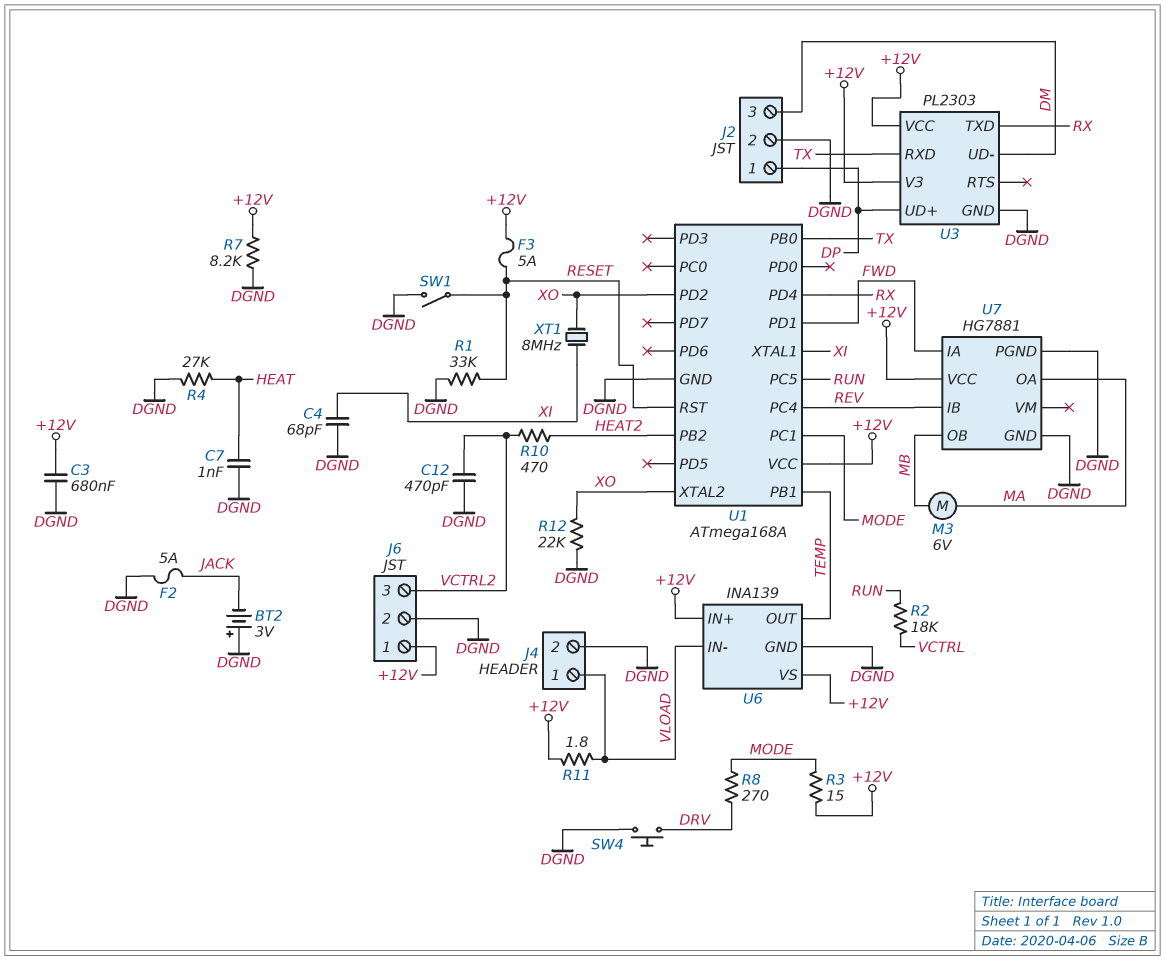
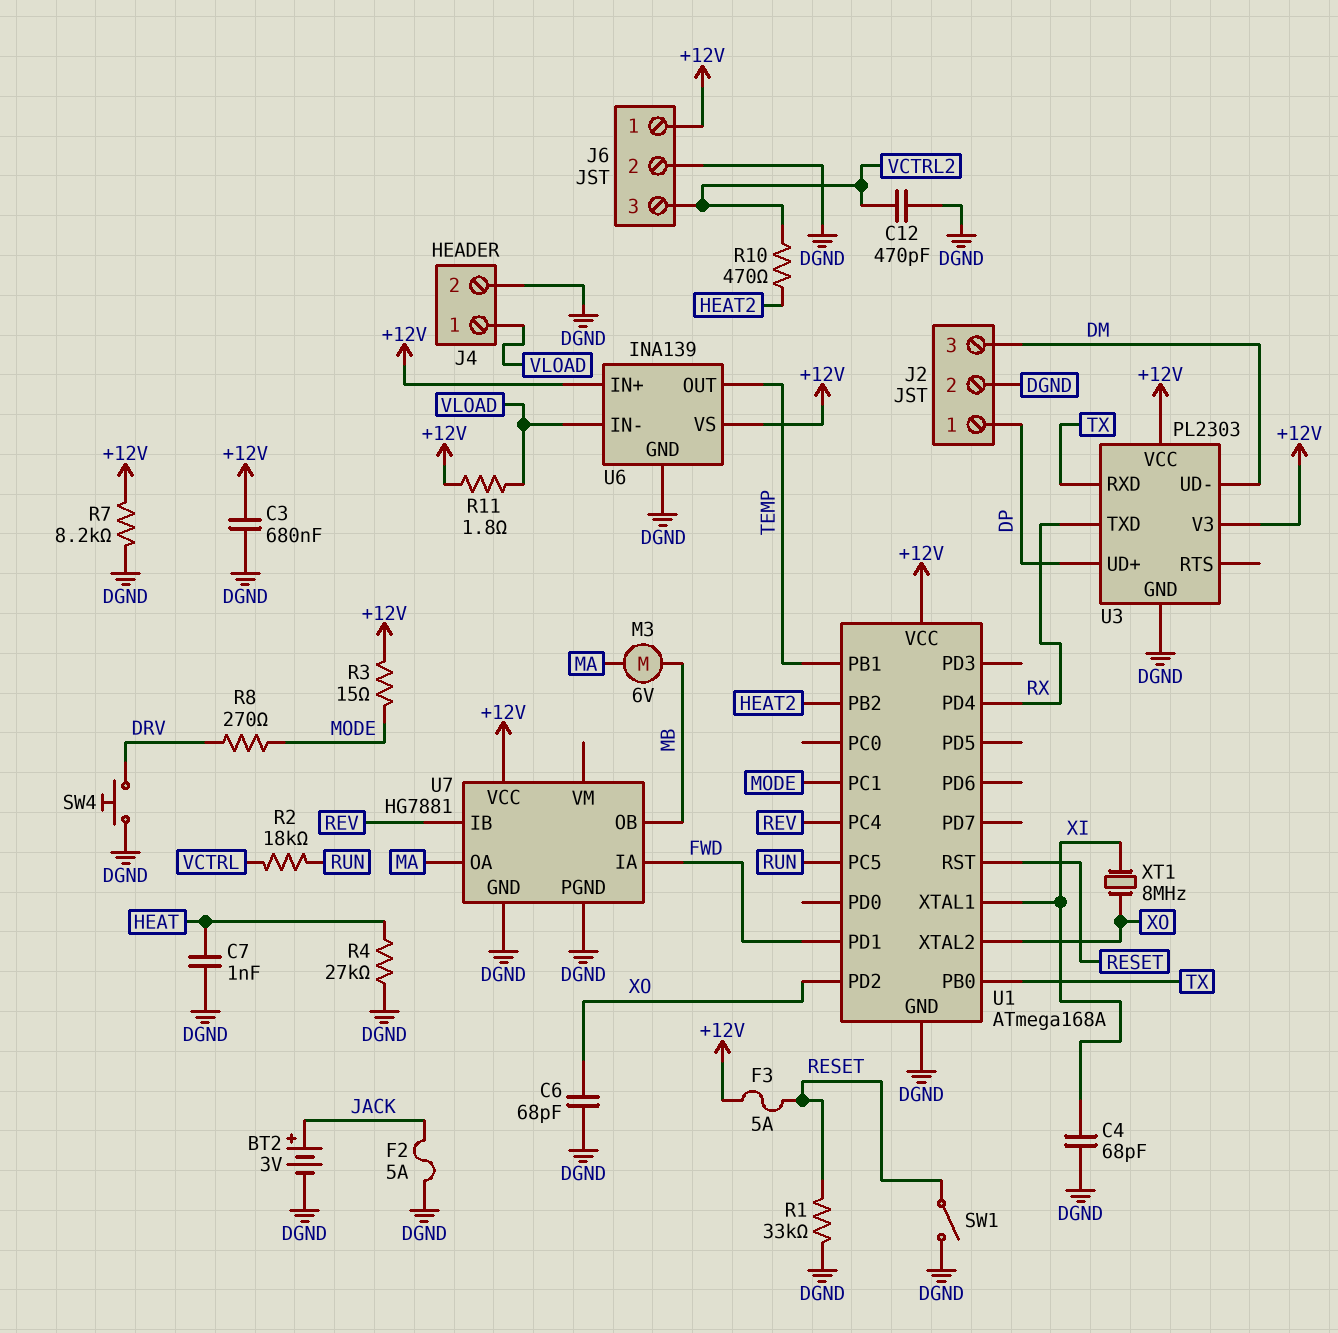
BT2: 3V (plus DGND, minus JACK) -> 3V (plus JACK, minus DGND)
C6: none -> 68pF (DGND, XO)
R12: 22k (DGND, XO) -> none

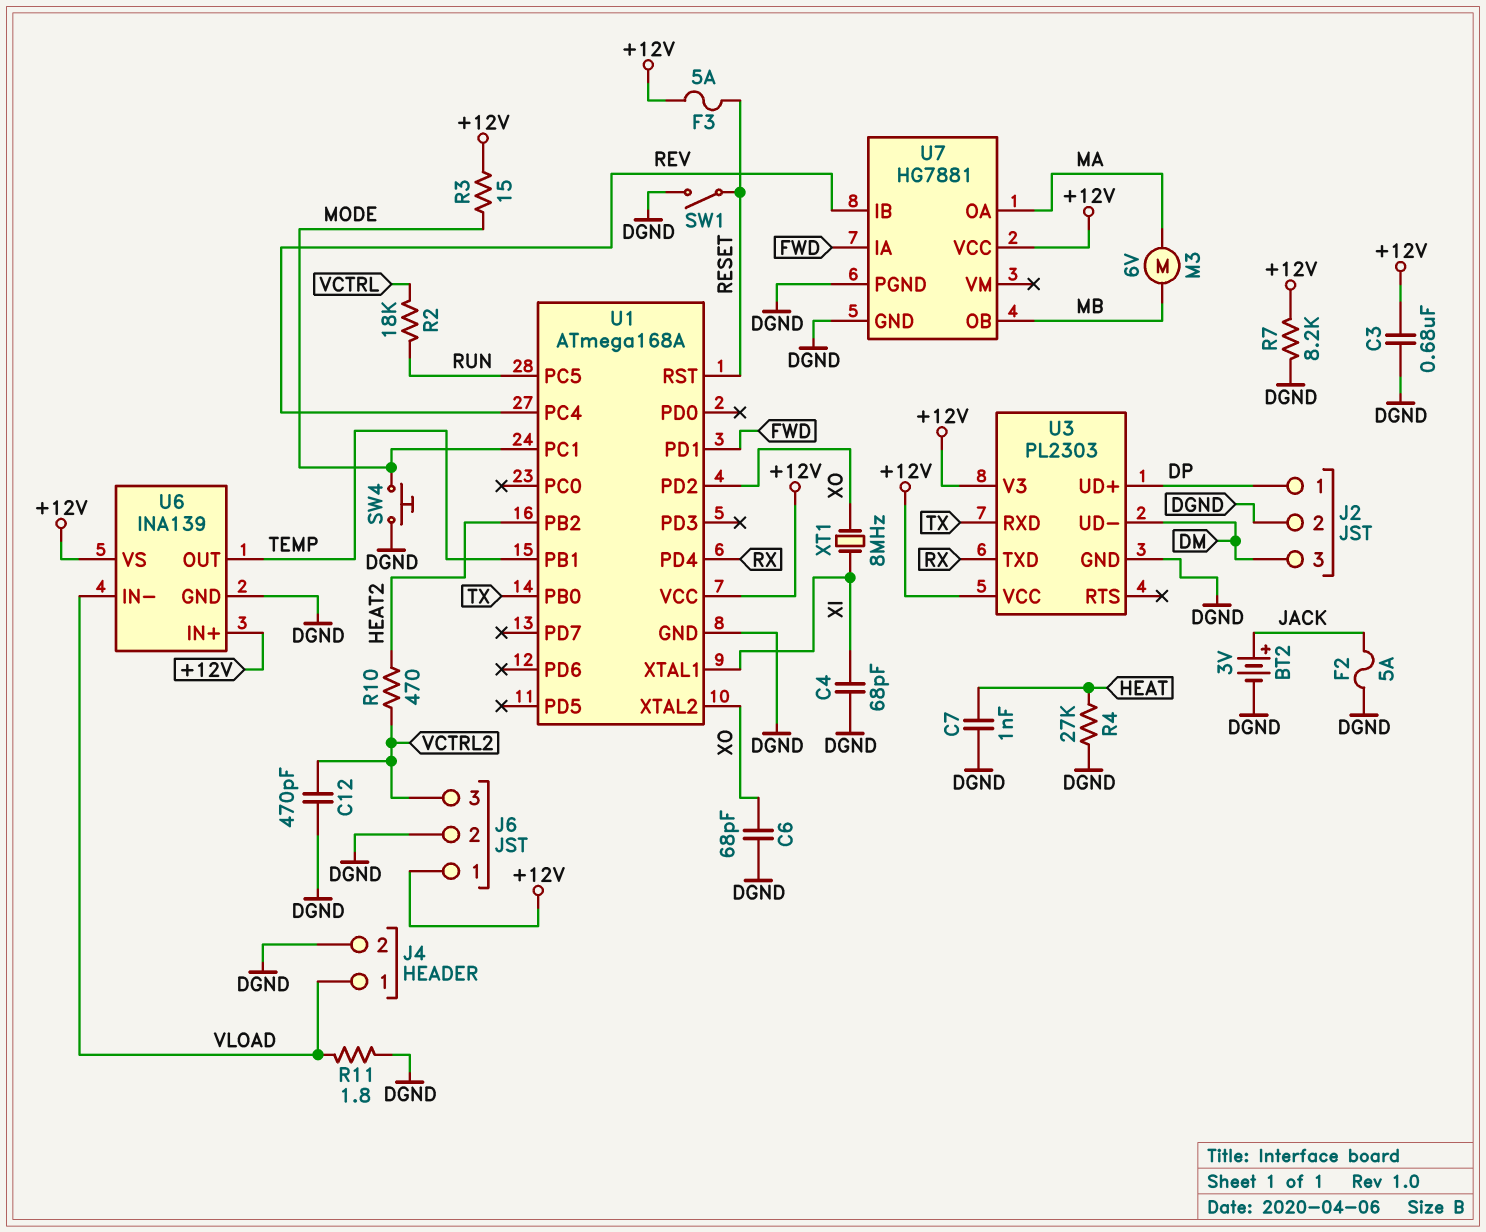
R1: 33k (DGND, RESET) -> none
R8: 270 (DRV, MODE) -> none
R11: 1.8 (+12V, VLOAD) -> 1.8 (DGND, VLOAD)
SW4: button (DGND, DRV) -> button (DGND, MODE)

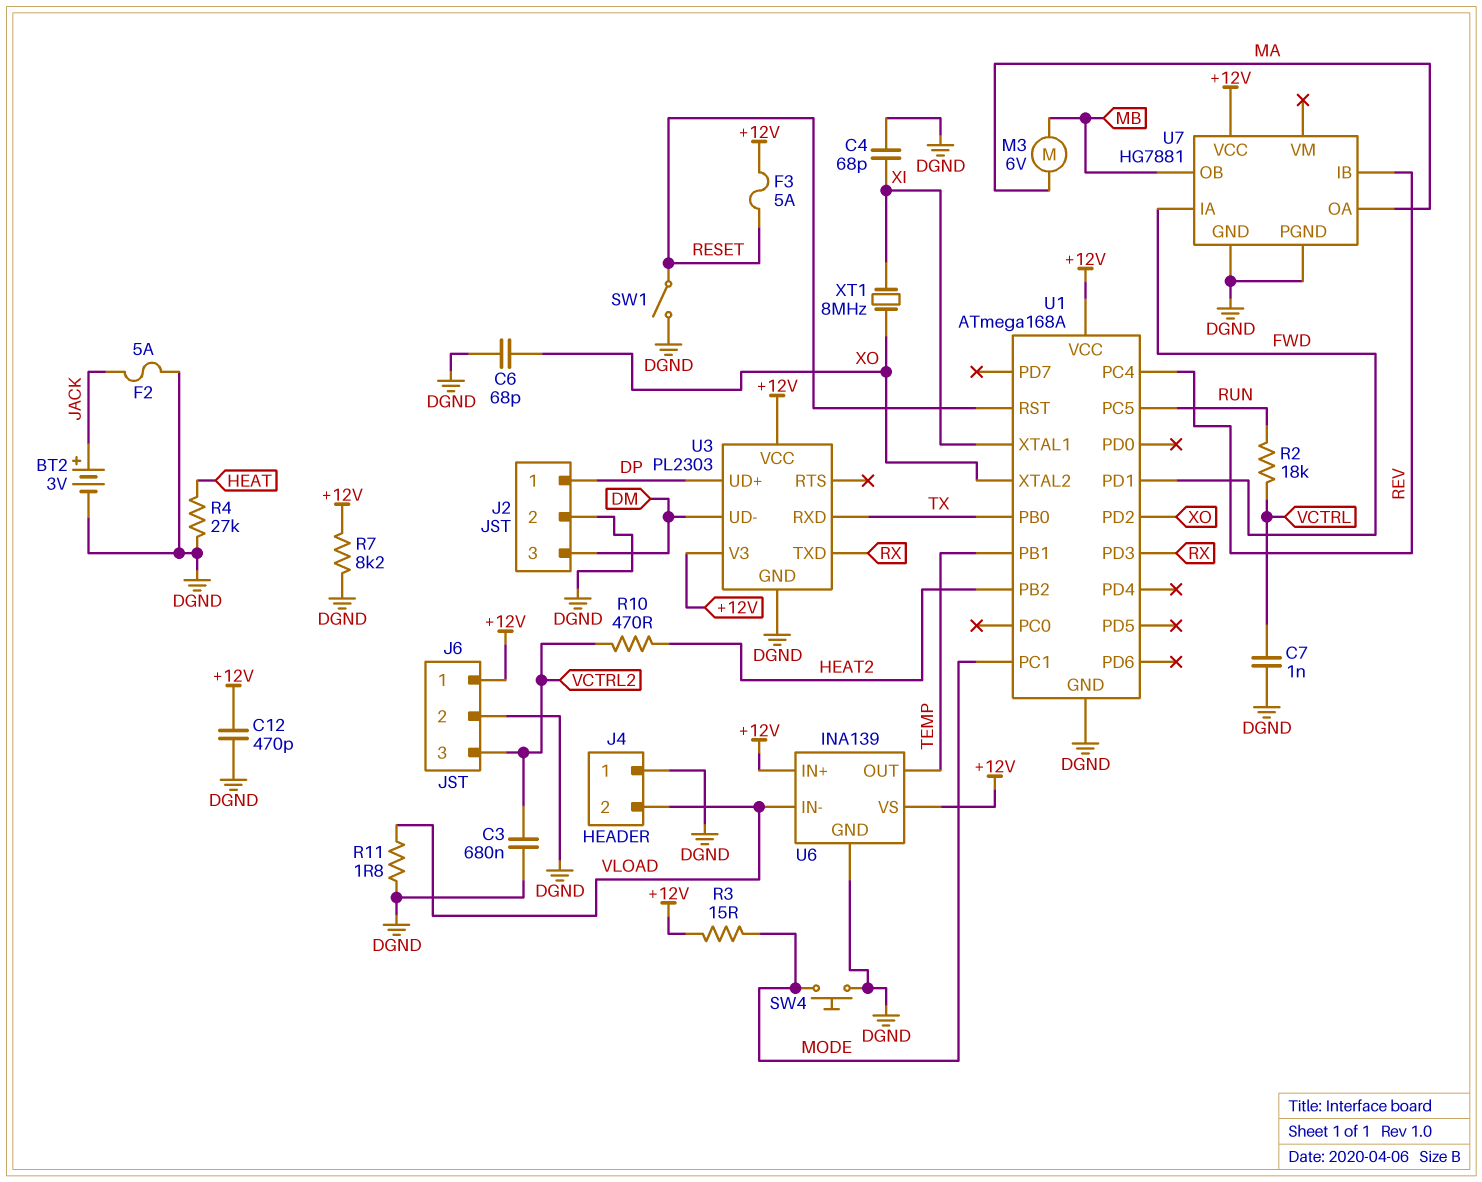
C3: 680nF (+12V, DGND) -> 680nF (DGND, VCTRL2)
C7: 1nF (DGND, HEAT) -> 1nF (DGND, VCTRL)
C12: 470pF (DGND, VCTRL2) -> 470pF (+12V, DGND)
J4 pin 1: VLOAD -> DGND
J4 pin 2: DGND -> VLOAD
U1 pin PD3: none -> RX
U1 pin PD4: RX -> none

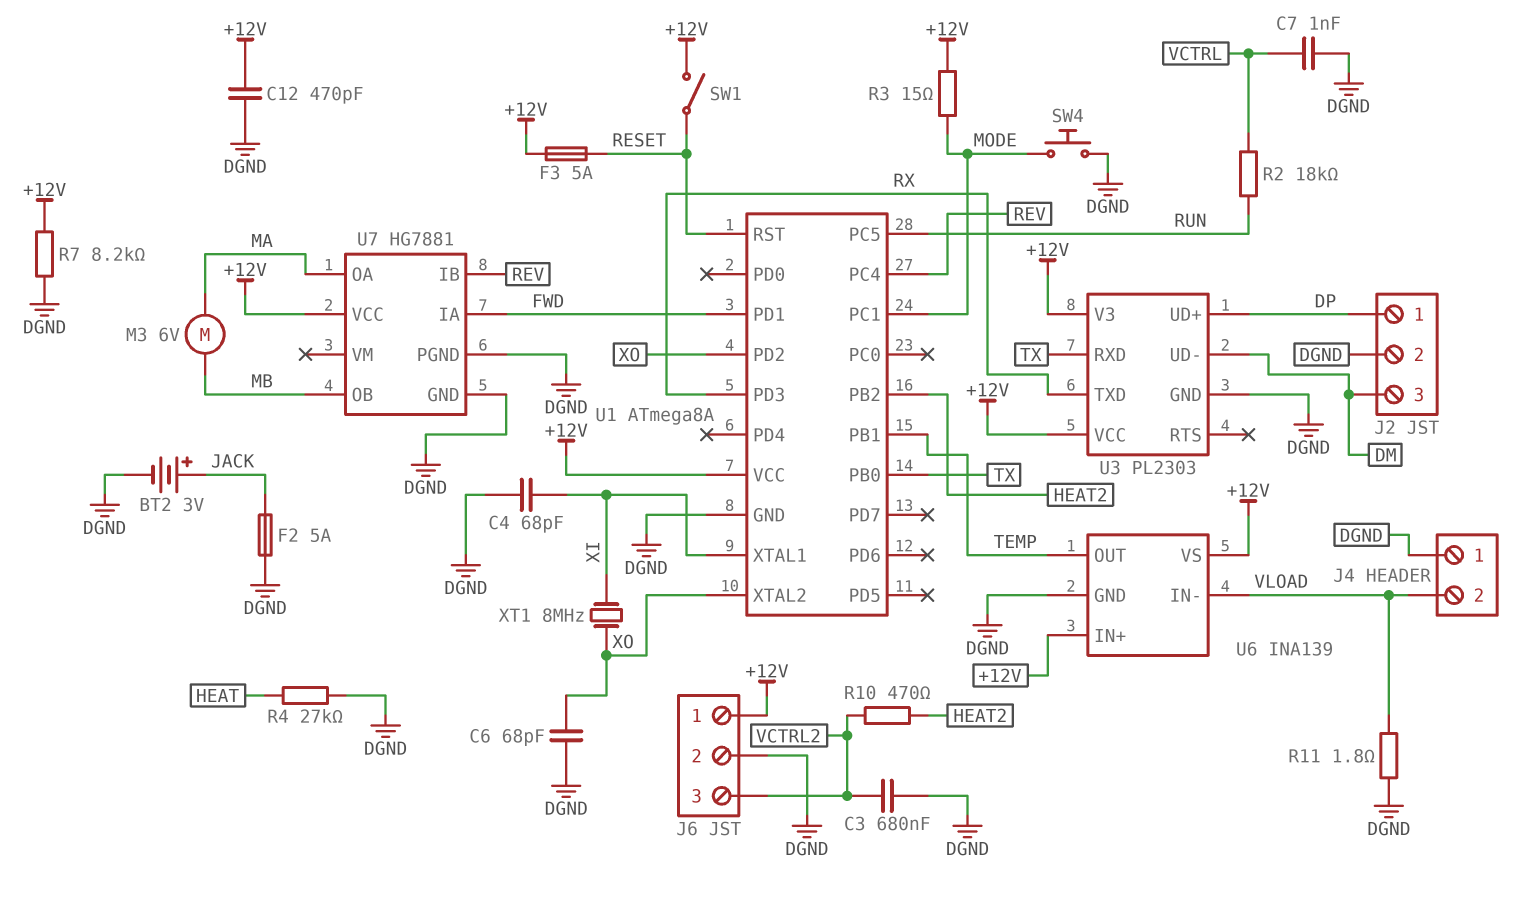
SW1: switch (DGND, RESET) -> switch (+12V, RESET)
U1: ATmega168A -> ATmega8A

